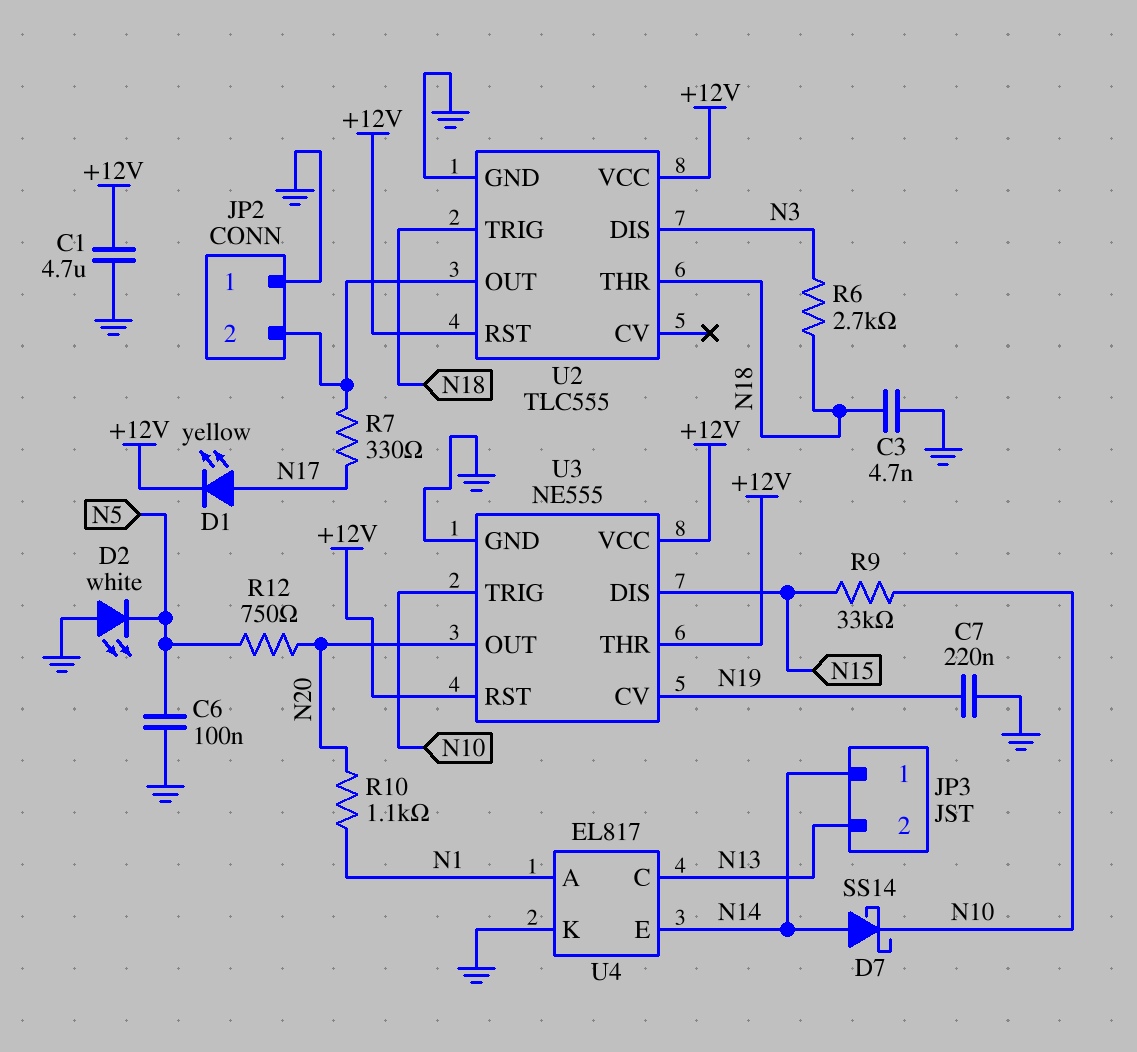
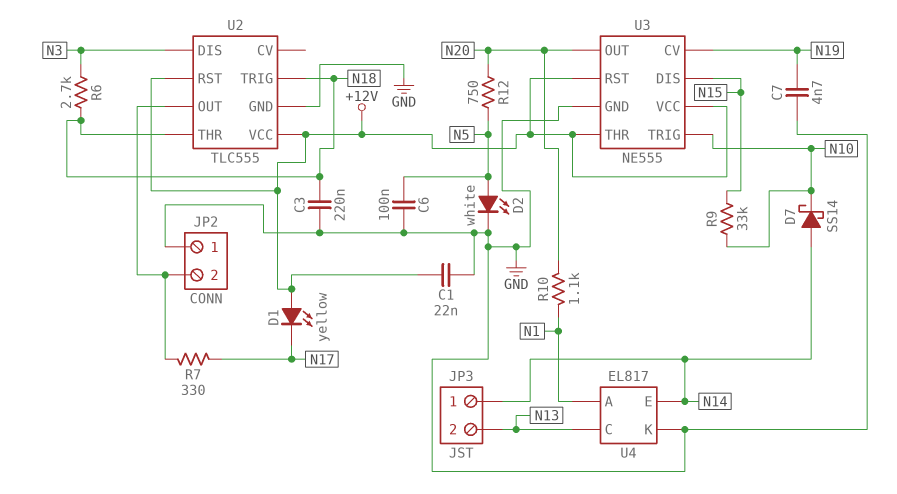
C1: 4.7uF (+12V, GND) -> 22nF (+12V, GND)
C3: 4.7nF (GND, N18) -> 220nF (GND, N18)
C7: 220nF (GND, N19) -> 4.7nF (GND, N19)
D1: LED yellow (A N17, K +12V) -> LED yellow (A +12V, K N17)
D2: LED white (A GND, K N5) -> LED white (A N5, K GND)

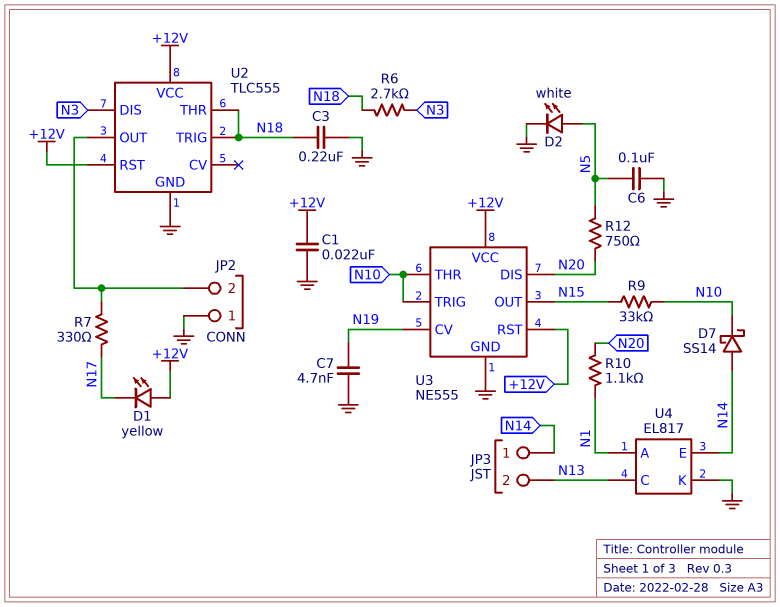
U3 pin DIS: N15 -> N20
U3 pin OUT: N20 -> N15
U3 pin THR: +12V -> N10

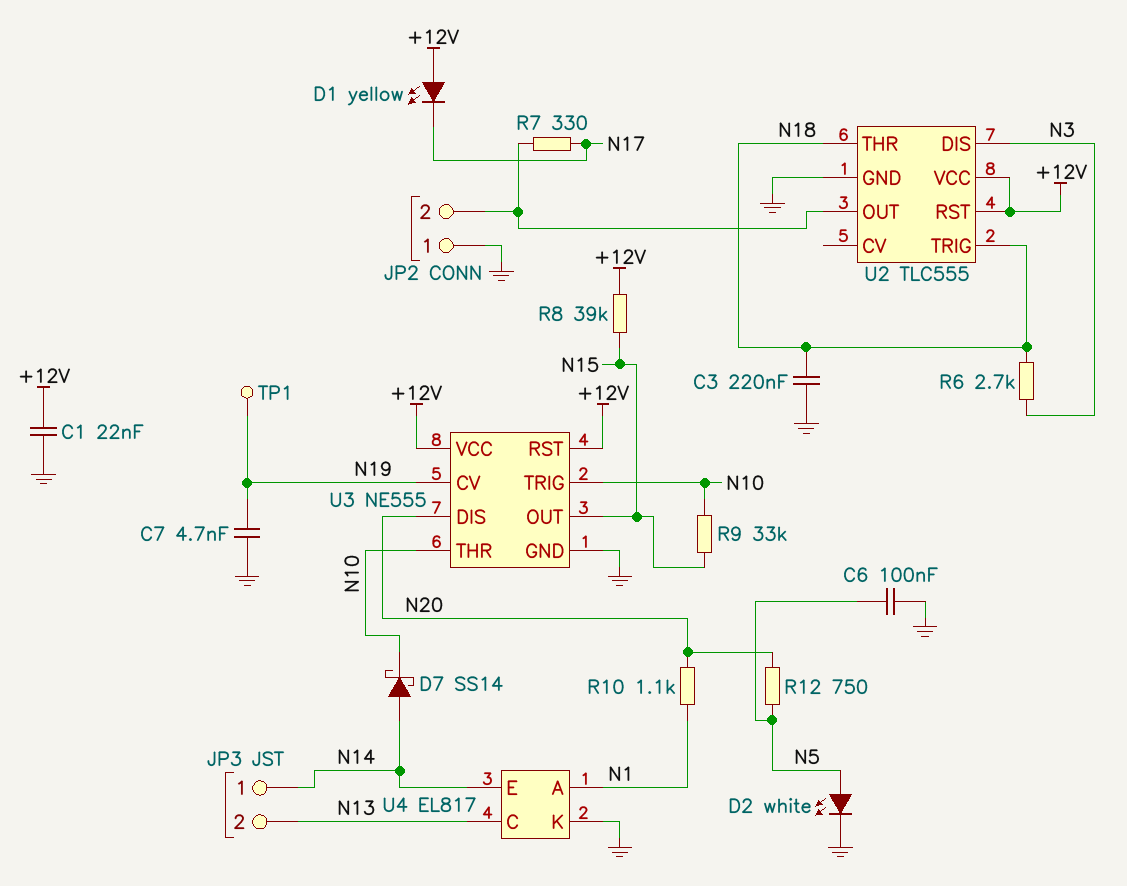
R8: none -> 39k (+12V, N15)
TP1: none -> test point (N19)

